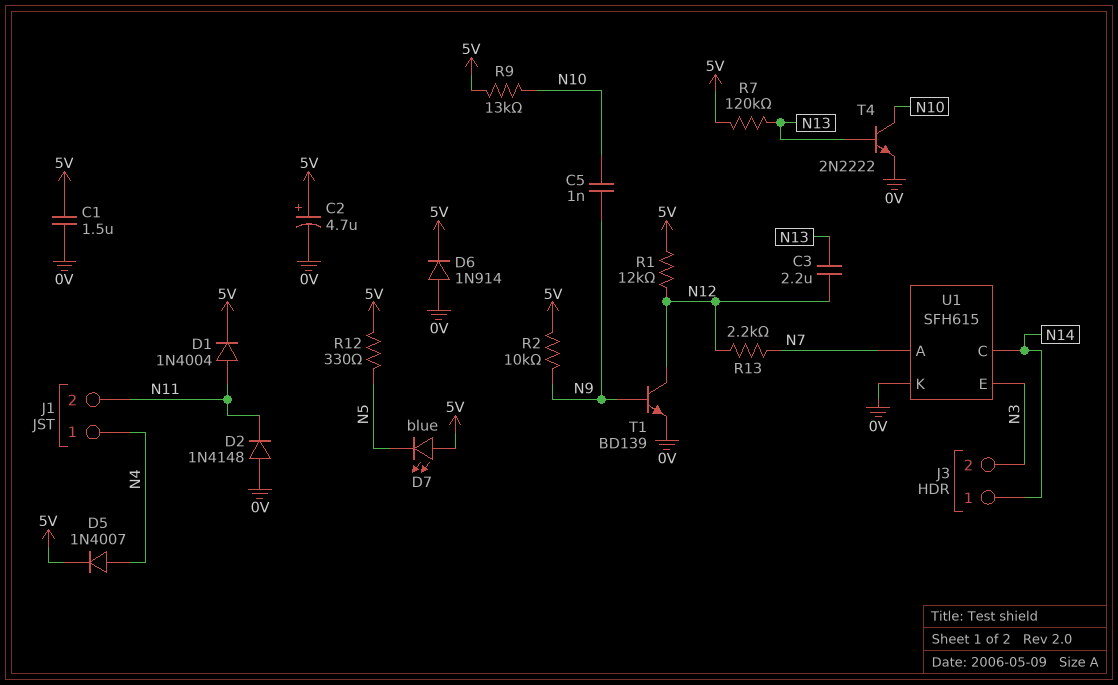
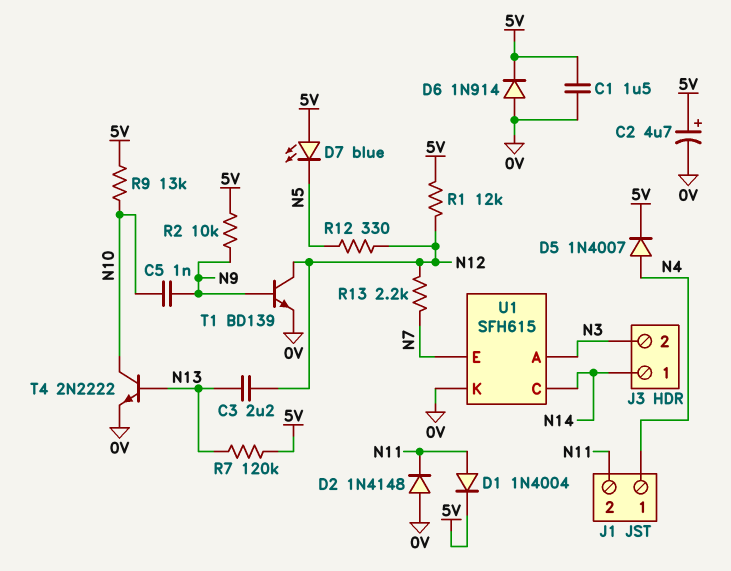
R12: 330 (5V, N5) -> 330 (N5, N12)
U1 pin A: N7 -> N3
U1 pin E: N3 -> N7

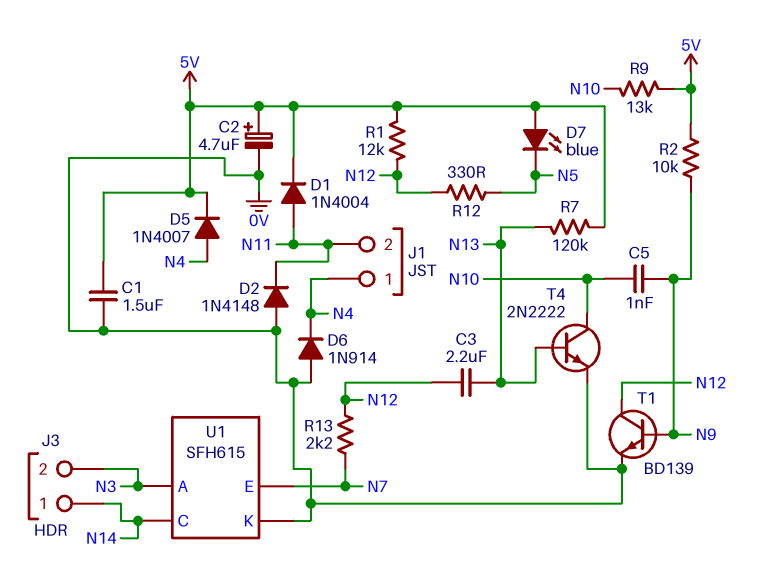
D6: diode 1N914 (A 0V, K 5V) -> diode 1N914 (A 0V, K N4)

